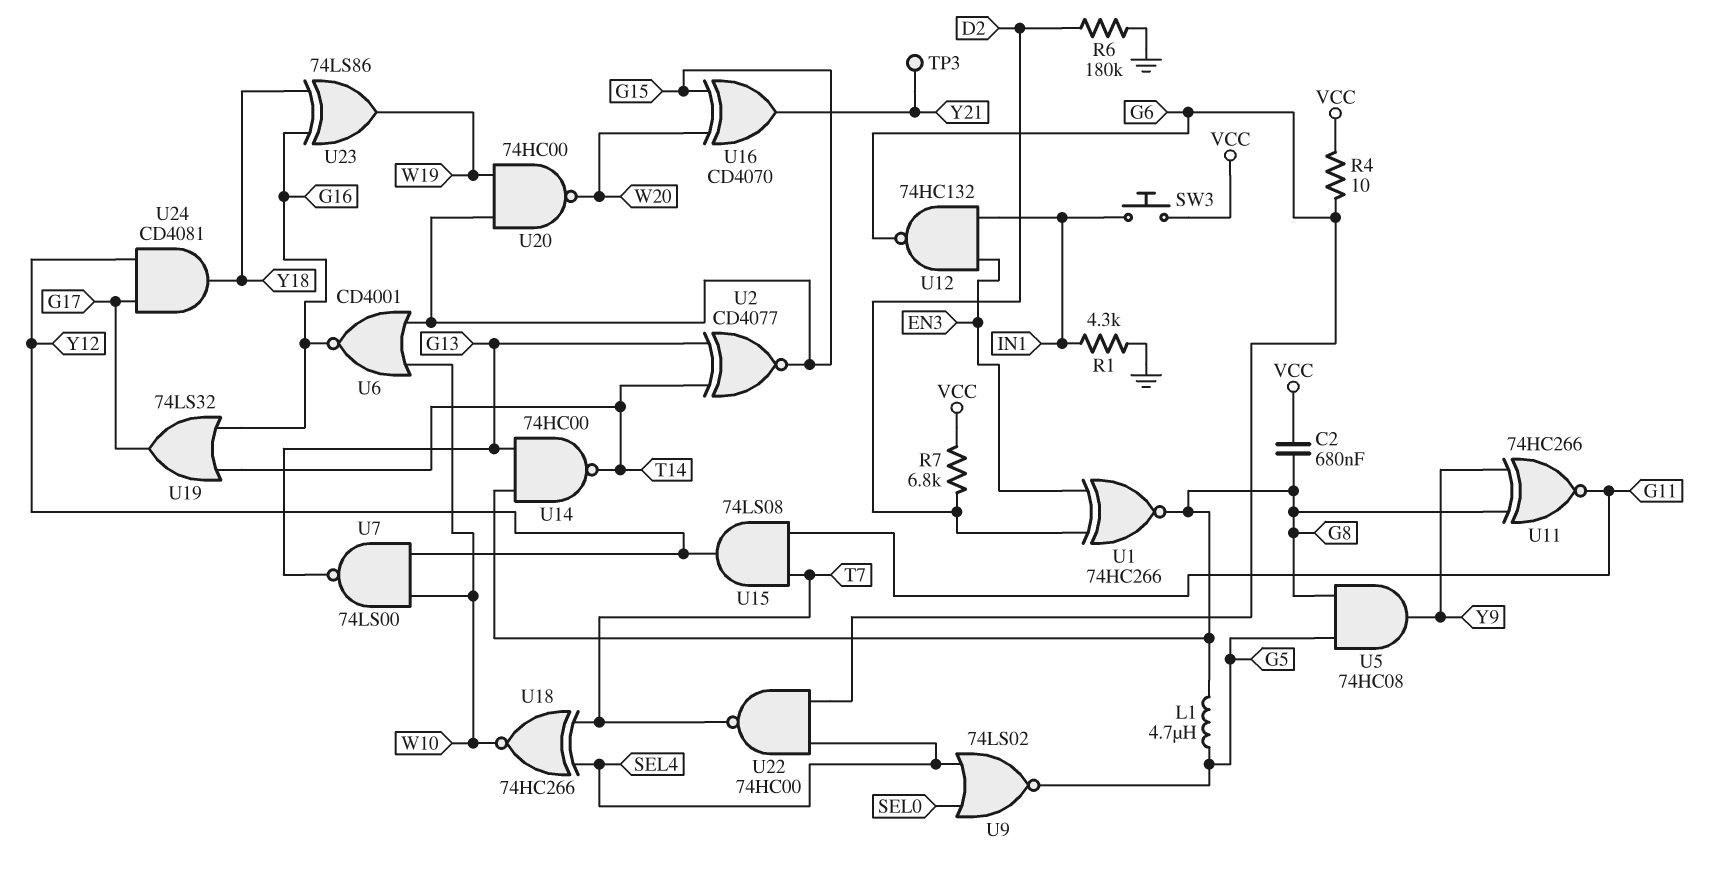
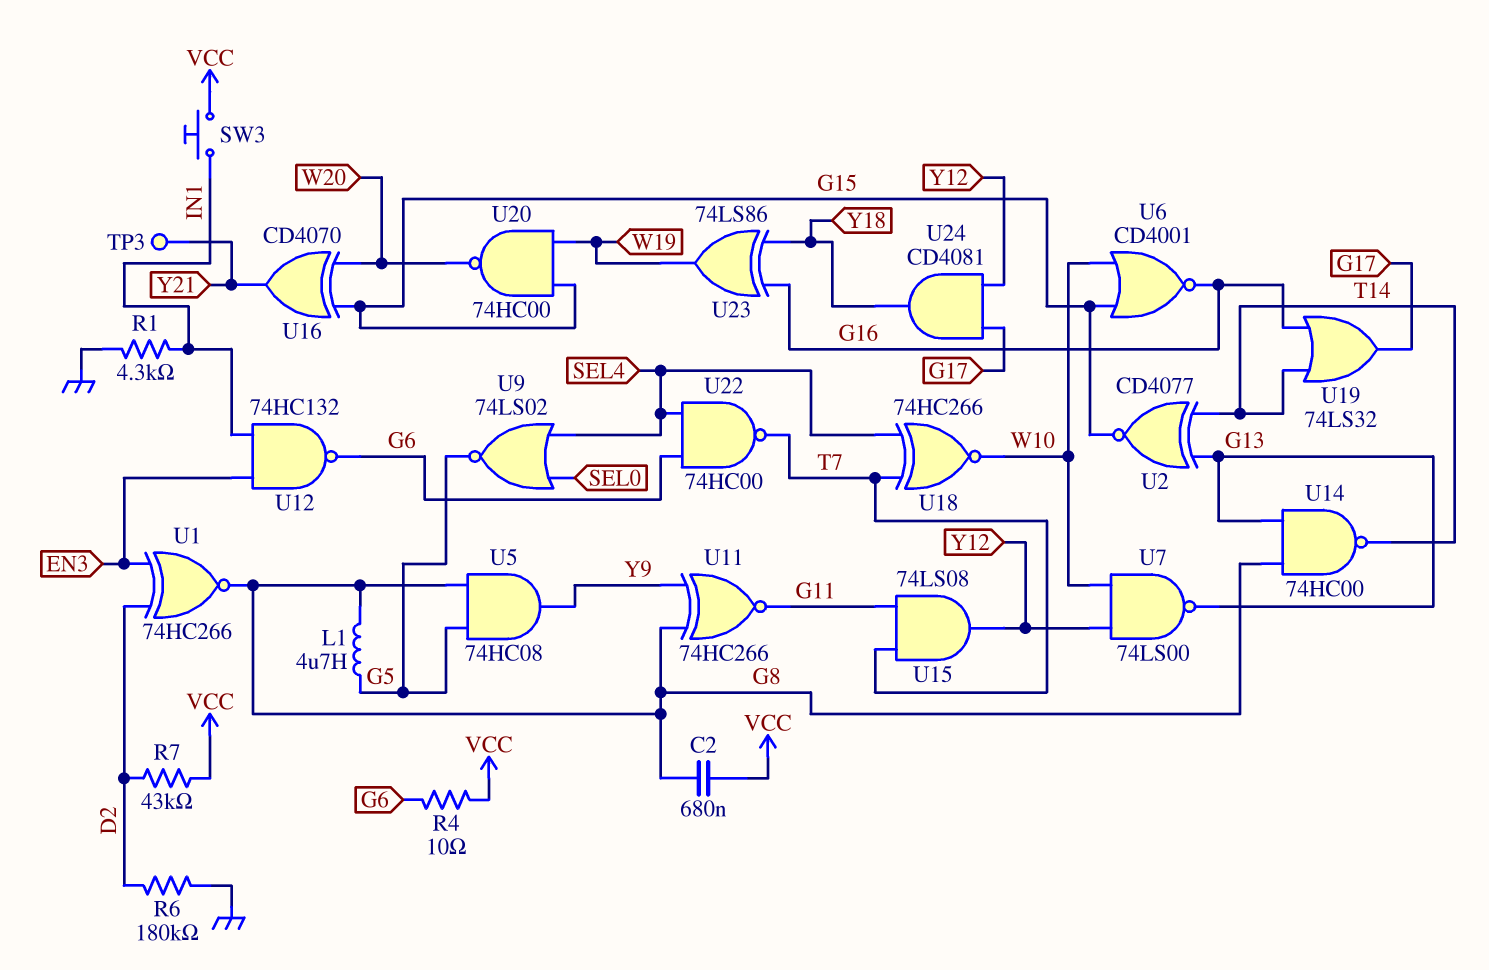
R7: 6.8k (D2, VCC) -> 43k (D2, VCC)

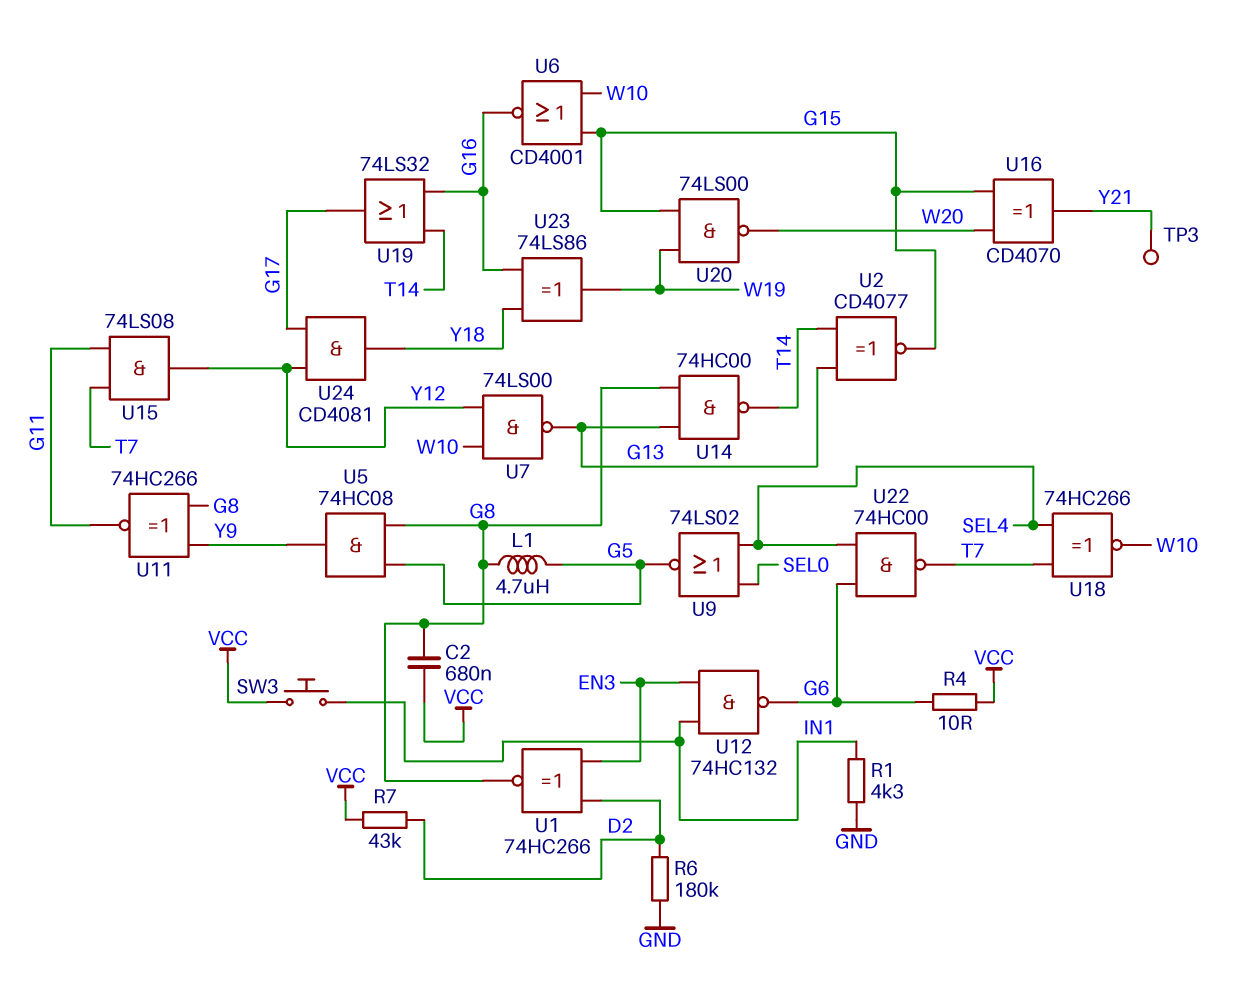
U20: NAND 74HC00 (in G15, in W19, out W20) -> NAND 74LS00 (in G15, in W19, out W20)

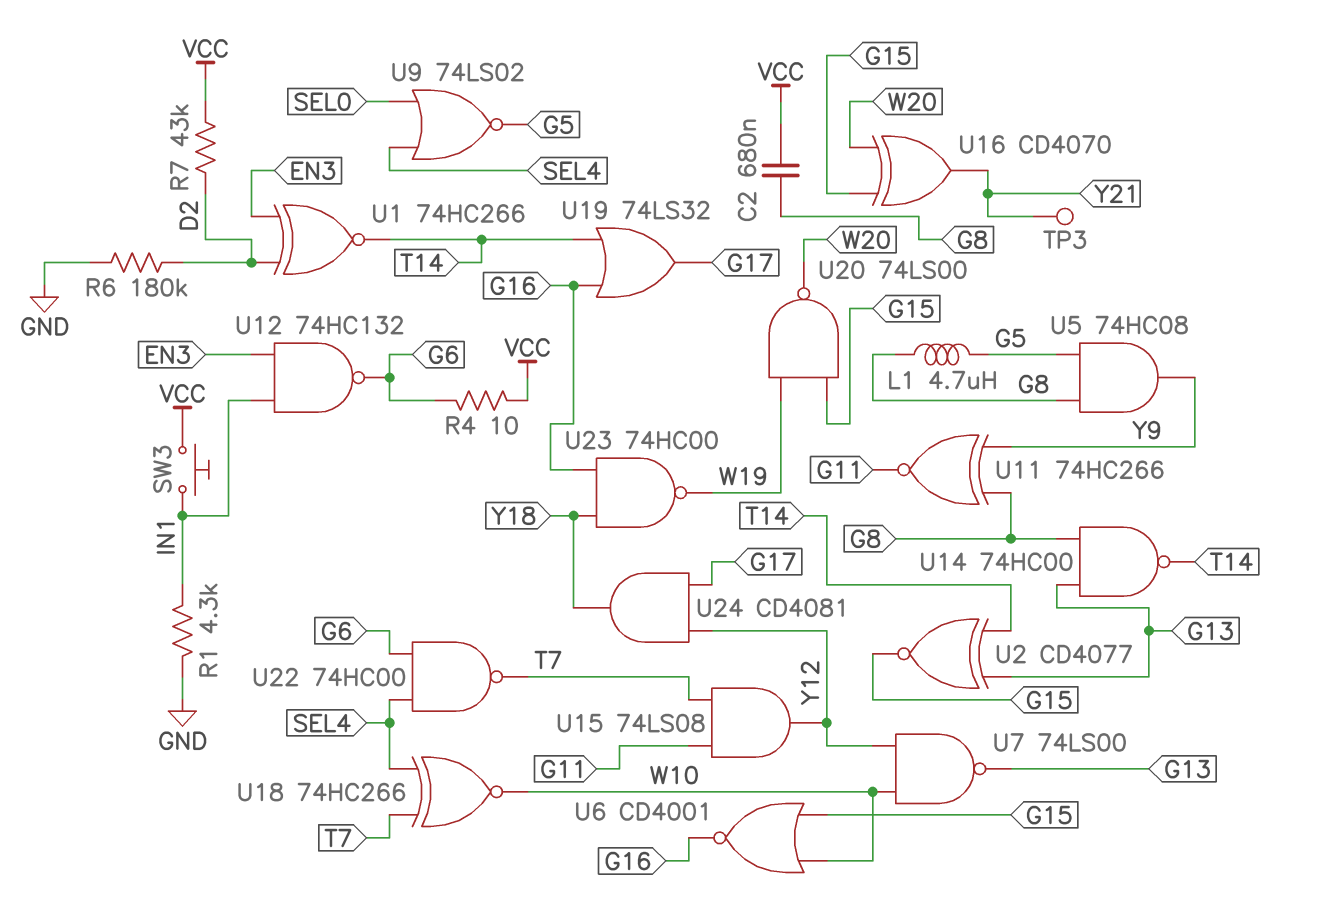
U1: XNOR 74HC266 (in D2, in EN3, out G8) -> XNOR 74HC266 (in D2, in EN3, out T14)
U23: XOR 74LS86 (in G16, in Y18, out W19) -> NAND 74HC00 (in G16, in Y18, out W19)

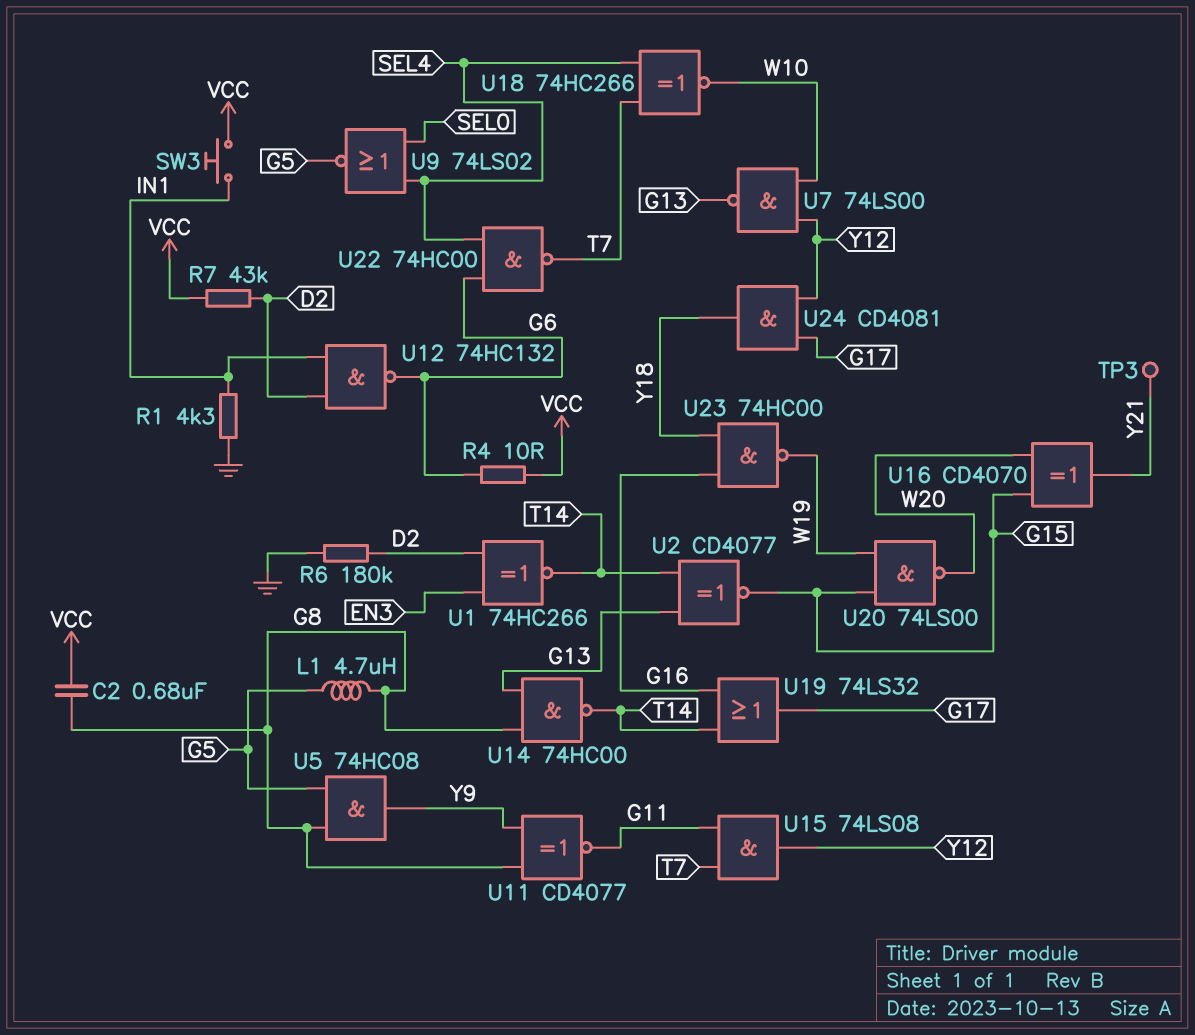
U6: NOR CD4001 (in G15, in W10, out G16) -> none
U11: XNOR 74HC266 (in G8, in Y9, out G11) -> XNOR CD4077 (in G8, in Y9, out G11)
U12: NAND 74HC132 (in EN3, in IN1, out G6) -> NAND 74HC132 (in D2, in IN1, out G6)

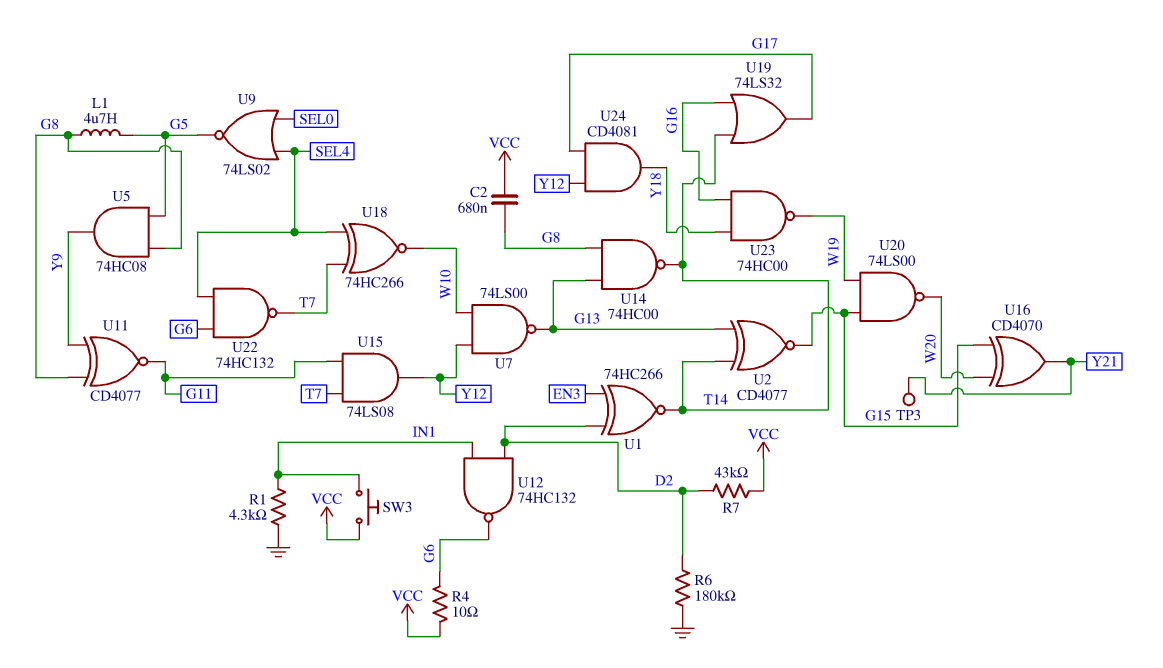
U22: NAND 74HC00 (in G6, in SEL4, out T7) -> NAND 74HC132 (in G6, in SEL4, out T7)

